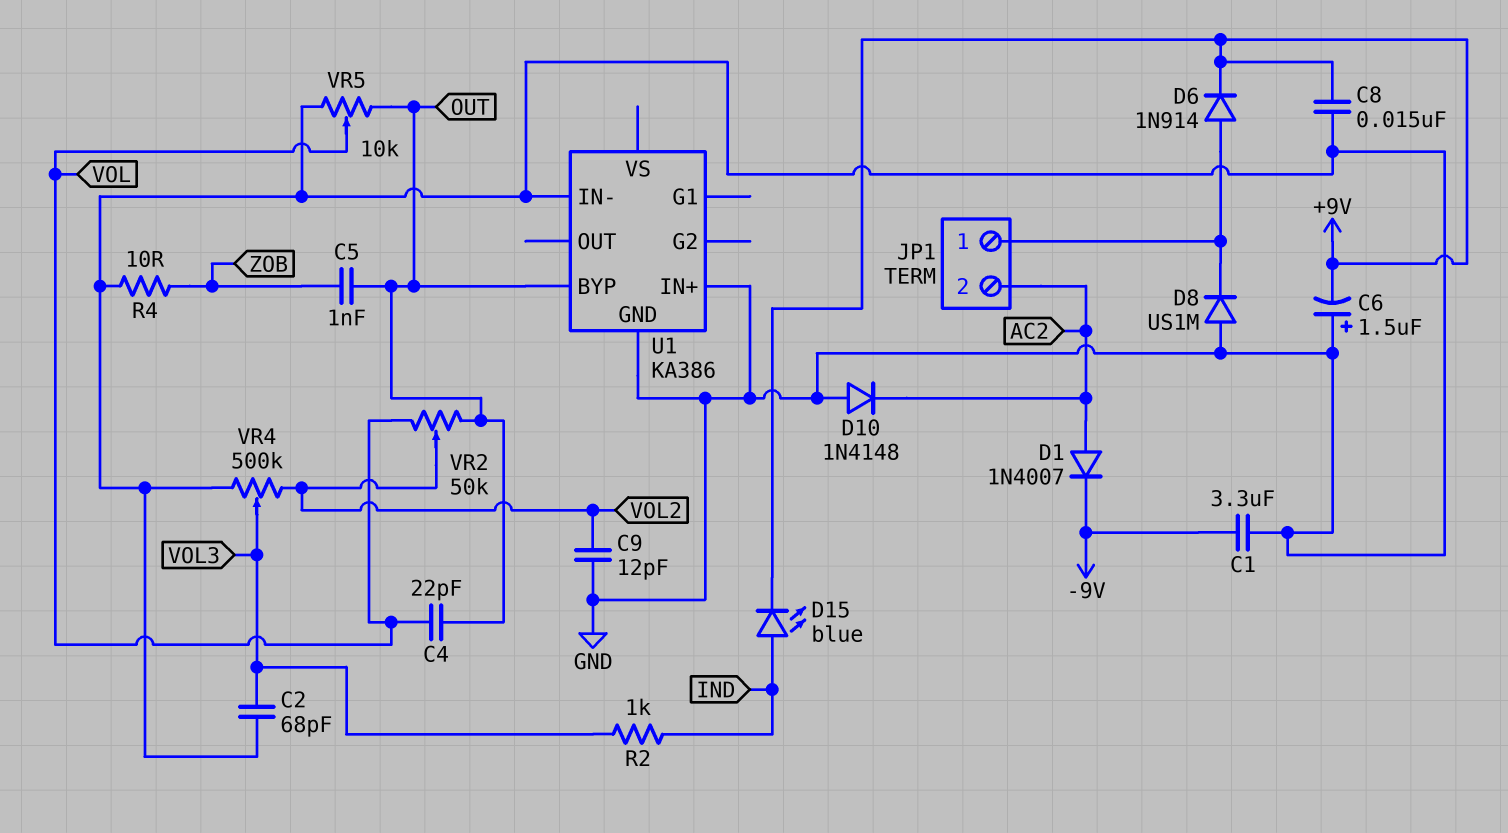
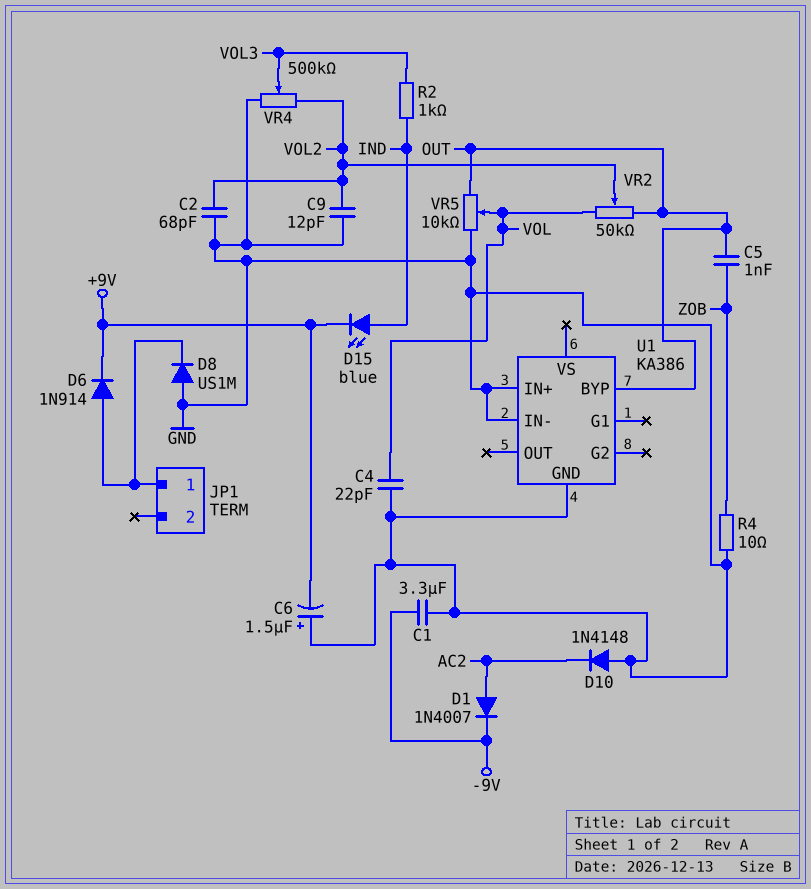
C2: 68pF (GND, VOL3) -> 68pF (GND, VOL2)
C4: 22pF (OUT, VOL) -> 22pF (GND, VOL)
C8: 15nF (+9V, GND) -> none
JP1 pin 2: AC2 -> none

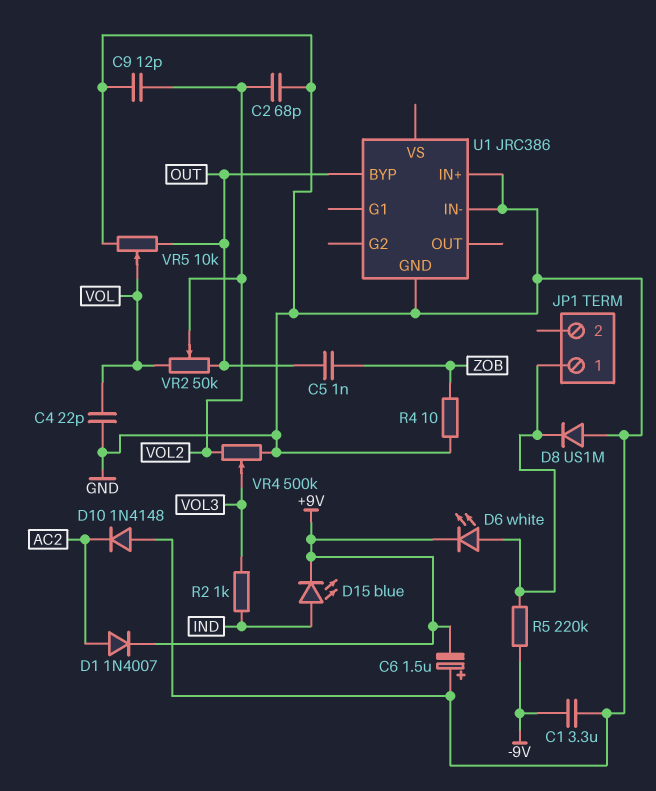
D1: diode 1N4007 (A AC2, K -9V) -> diode 1N4007 (A AC2, K +9V)
D6: diode 1N914 (A JP1/1, K +9V) -> LED white (A JP1/1, K +9V)
R5: none -> 220k (-9V, JP1/1)
U1: KA386 -> JRC386

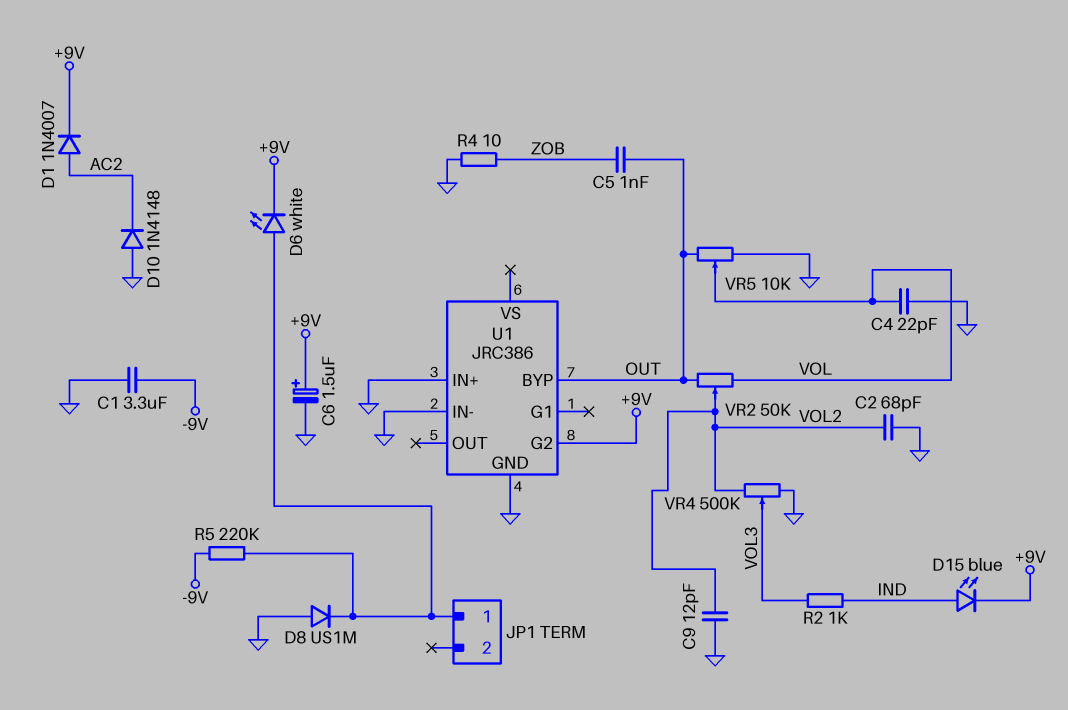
C6: 1.5uF (plus GND, minus +9V) -> 1.5uF (plus +9V, minus GND)
U1 pin G2: none -> +9V

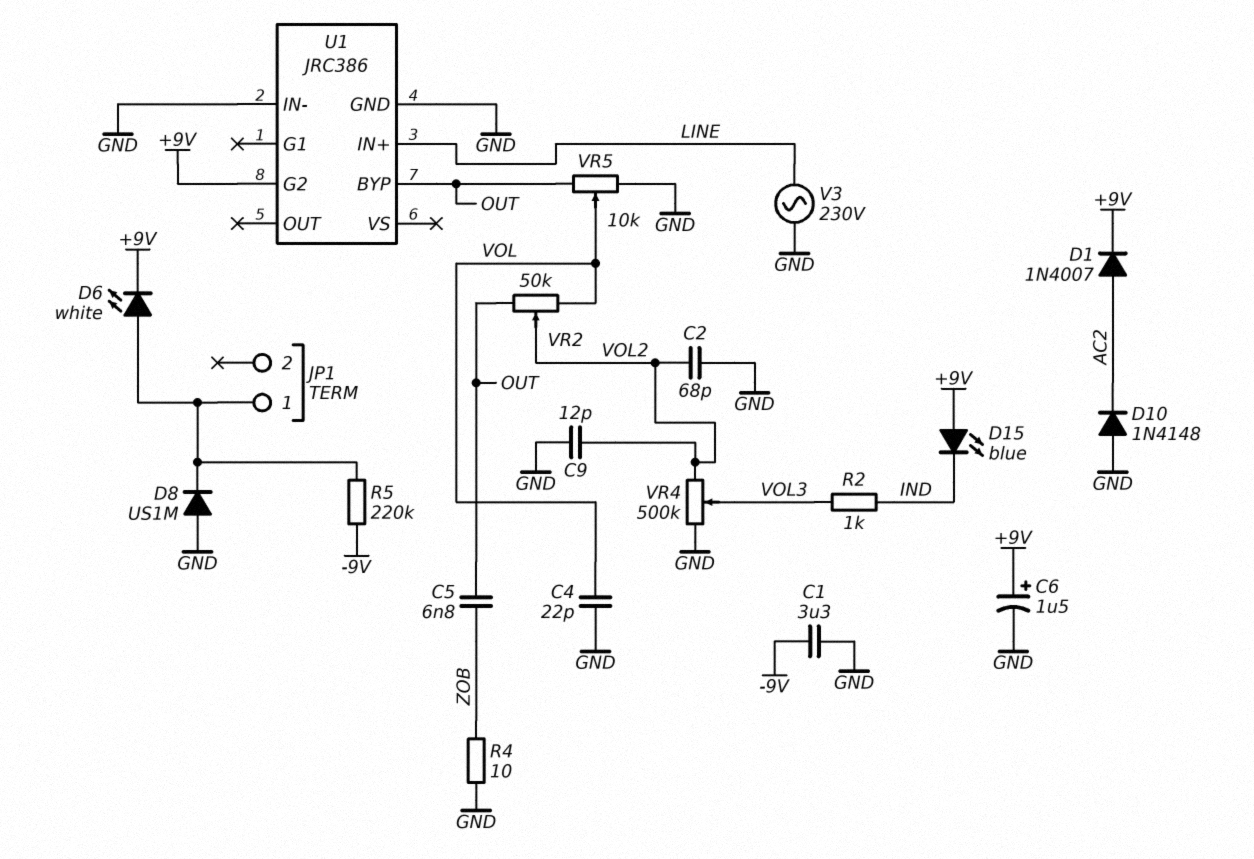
C5: 1nF (OUT, ZOB) -> 6.8nF (OUT, ZOB)
D15: LED blue (A IND, K +9V) -> LED blue (A +9V, K IND)
U1 pin IN+: GND -> LINE
V3: none -> AC 230V (GND, LINE)

